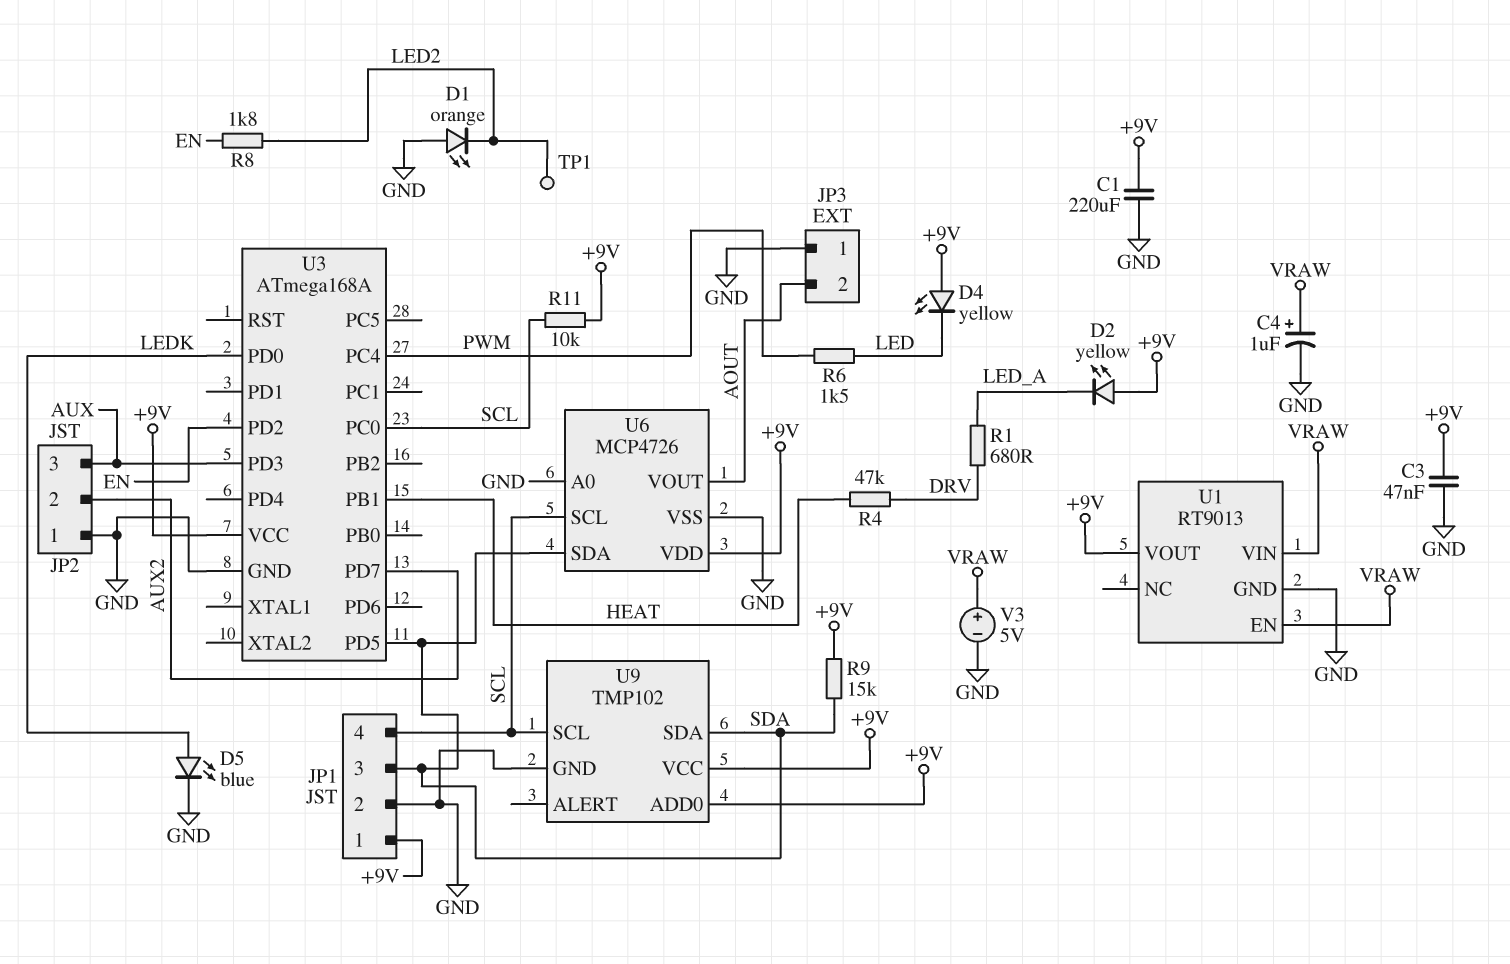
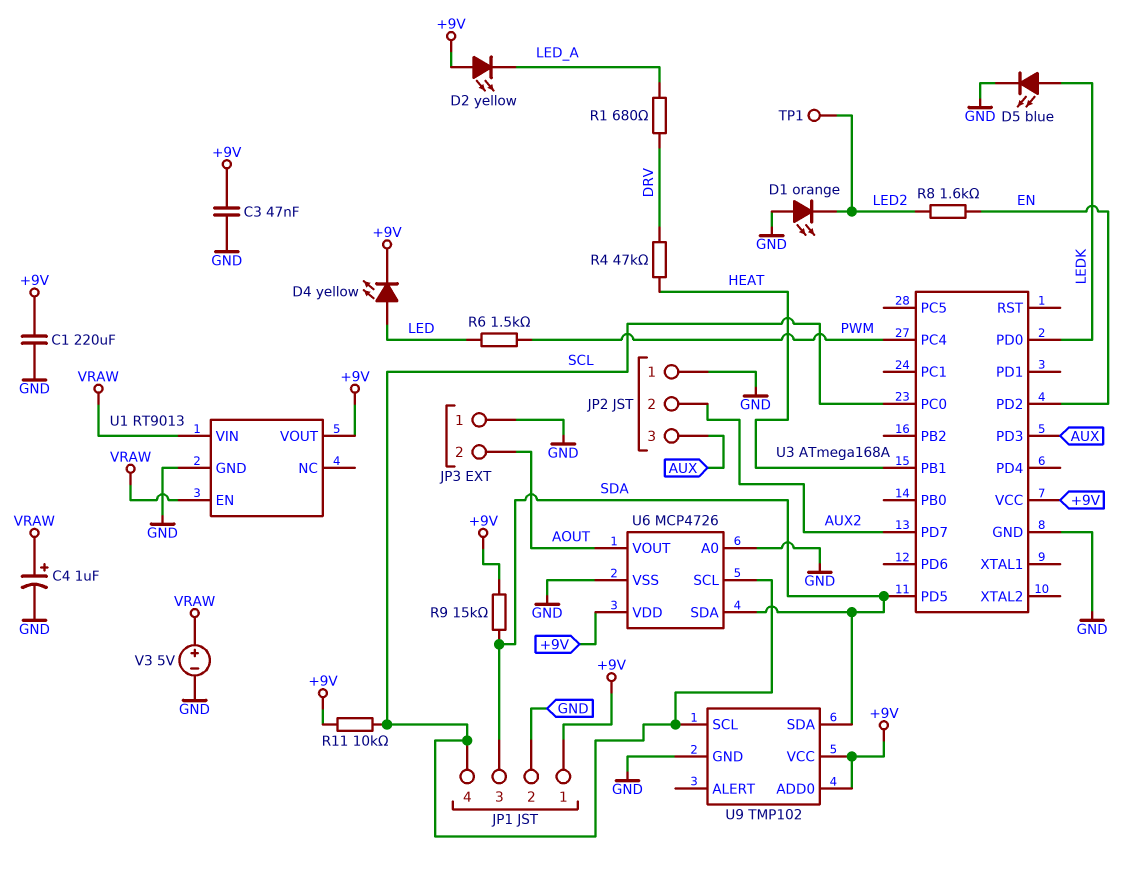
D4: LED yellow (A +9V, K LED) -> LED yellow (A LED, K +9V)
R8: 1.8k (EN, LED2) -> 1.6k (EN, LED2)

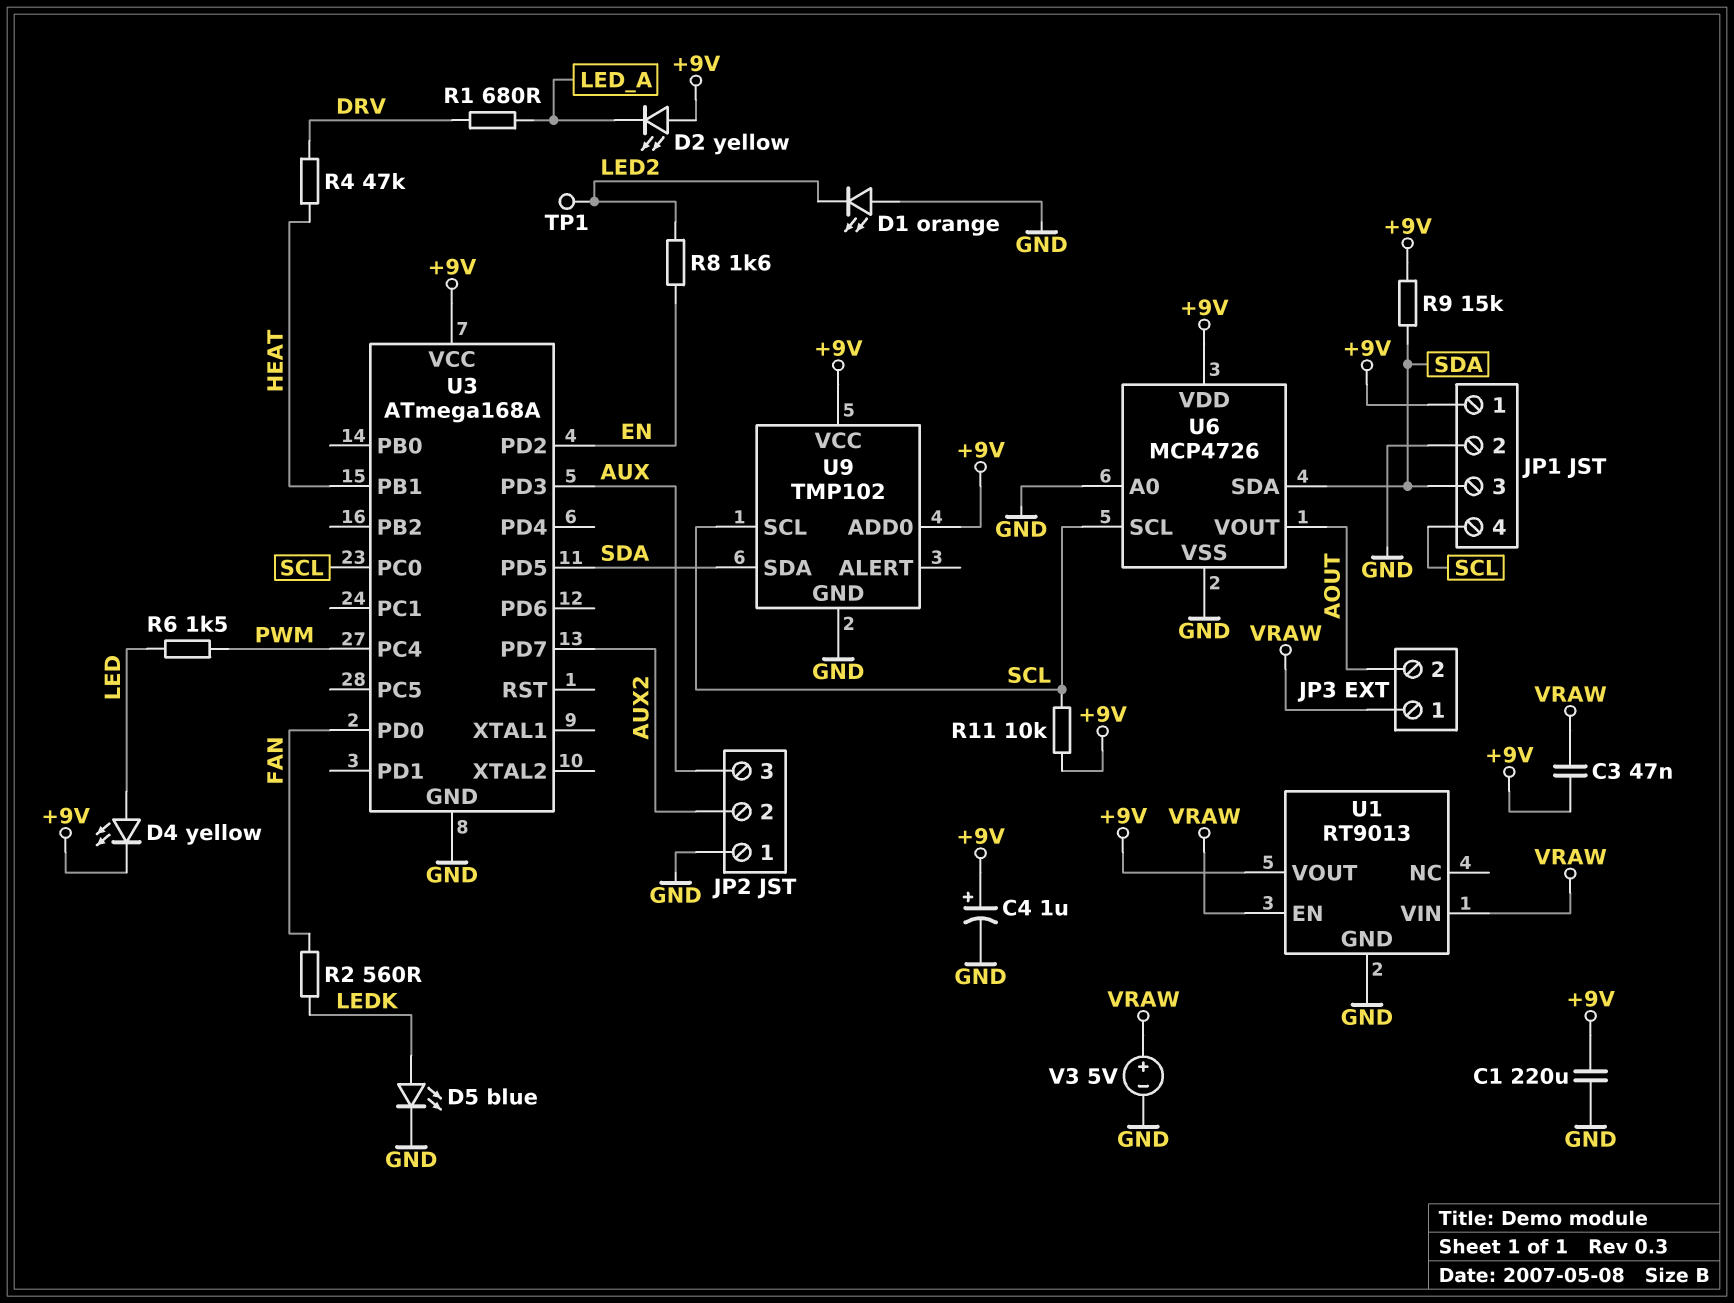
C3: 47nF (+9V, GND) -> 47nF (+9V, VRAW)
C4: 1uF (plus VRAW, minus GND) -> 1uF (plus +9V, minus GND)
JP3 pin 1: GND -> VRAW
R2: none -> 560 (FAN, LEDK)
U3 pin PD0: LEDK -> FAN

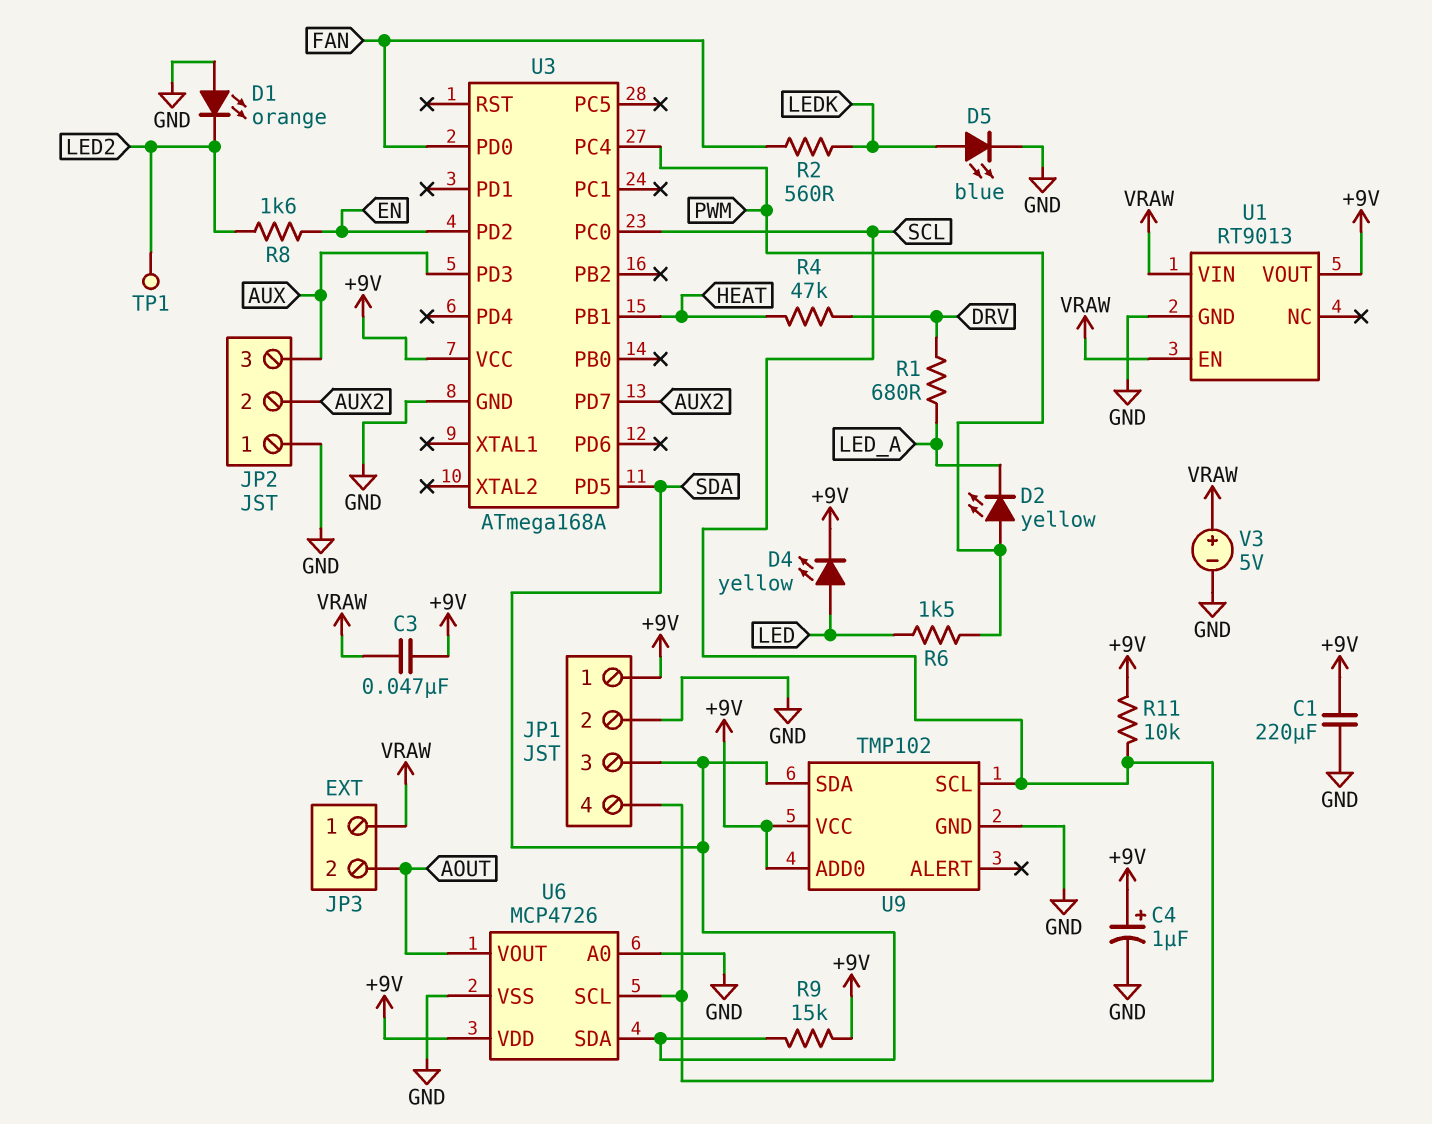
D2: LED yellow (A +9V, K LED_A) -> LED yellow (A PWM, K LED_A)

